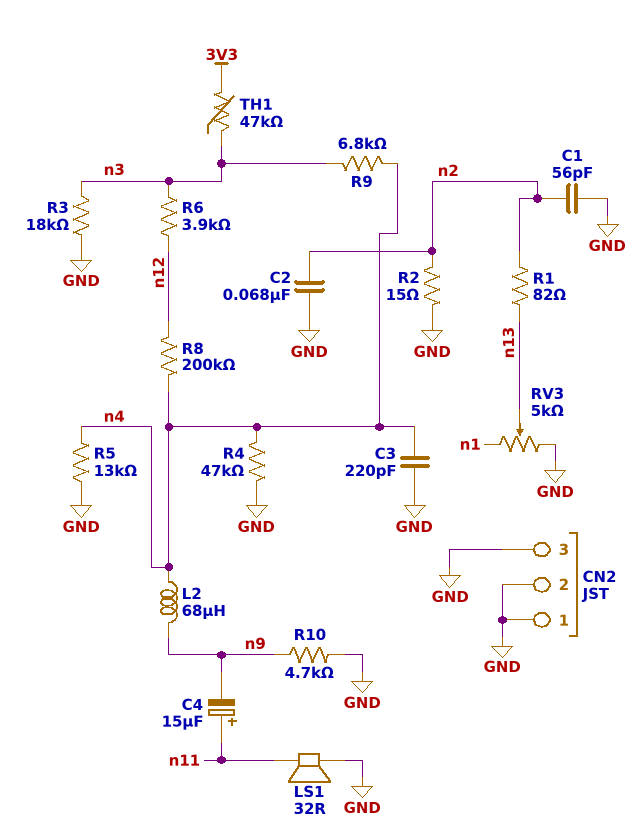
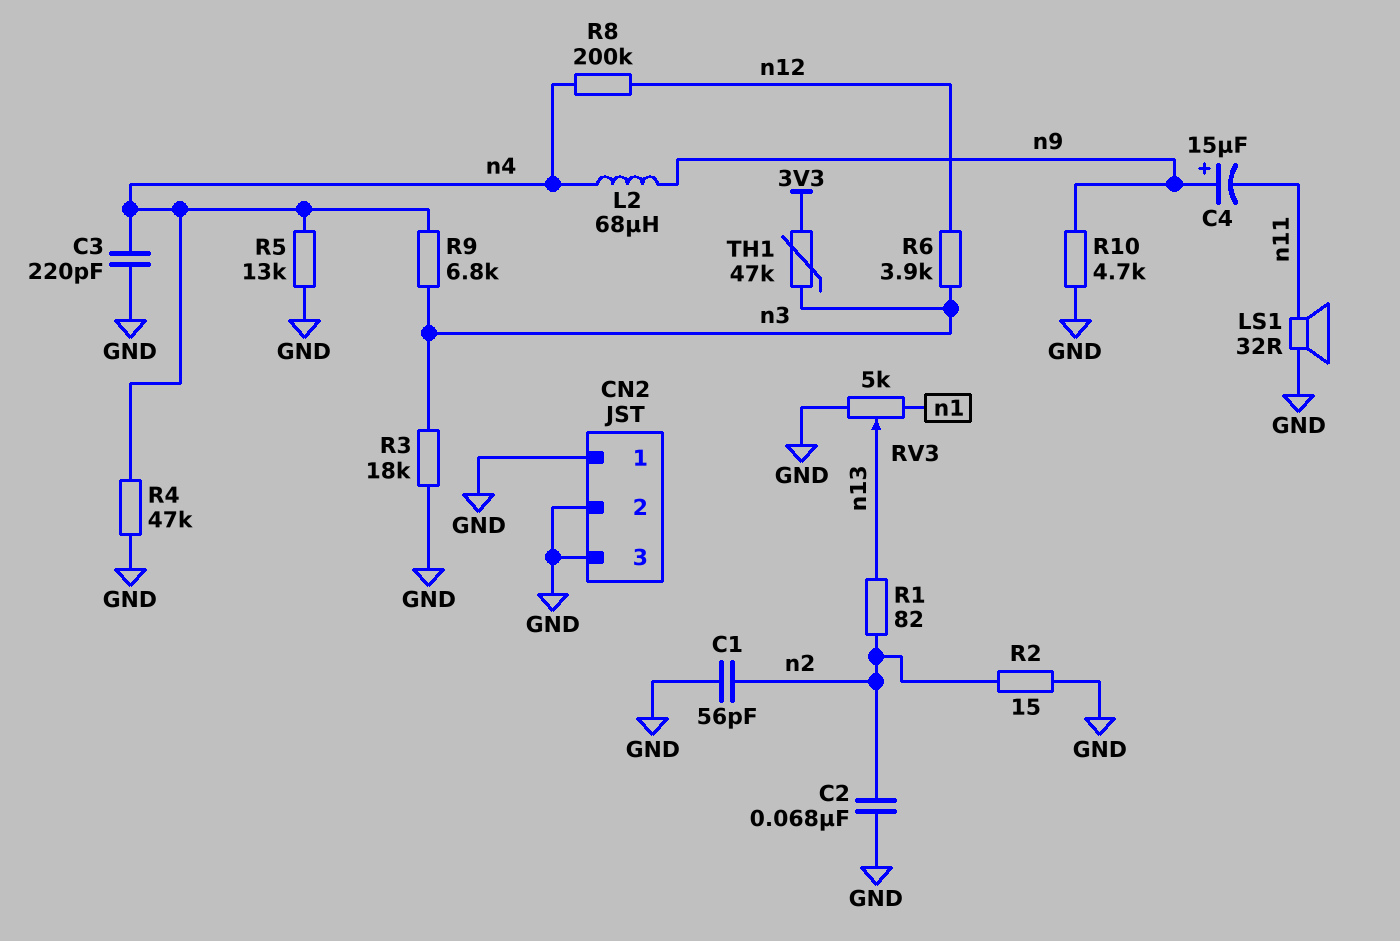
C4: 15uF (plus n11, minus n9) -> 15uF (plus n9, minus n11)

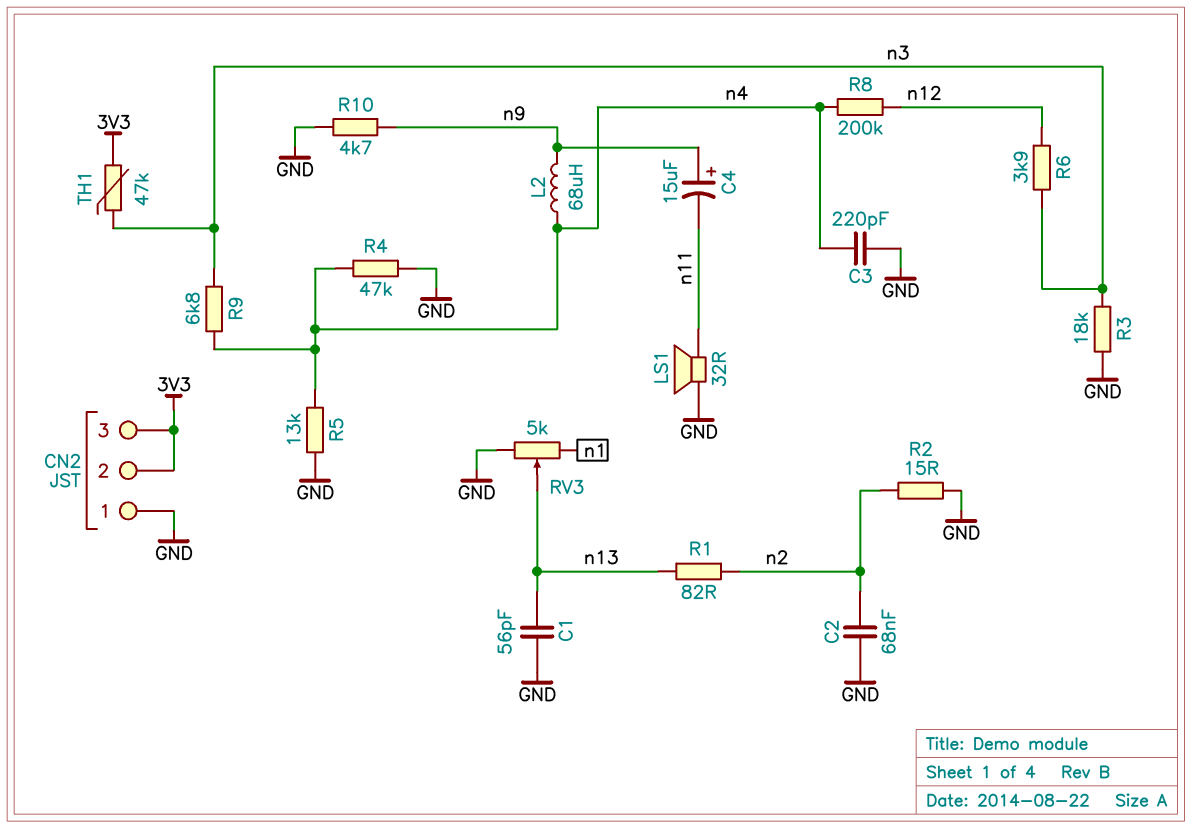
C1: 56pF (GND, n2) -> 56pF (GND, n13)
CN2 pin 2: GND -> 3V3
CN2 pin 3: GND -> 3V3

